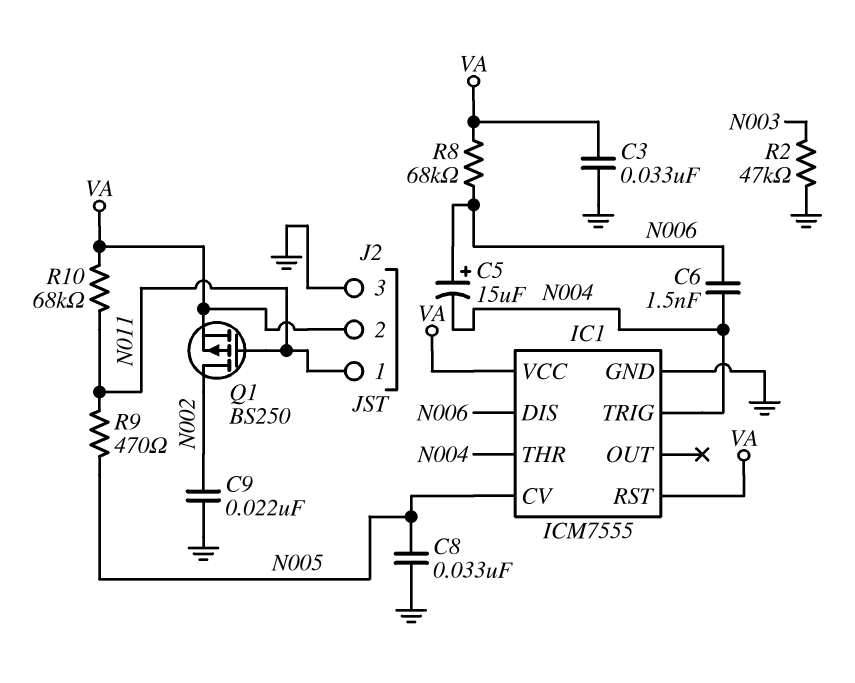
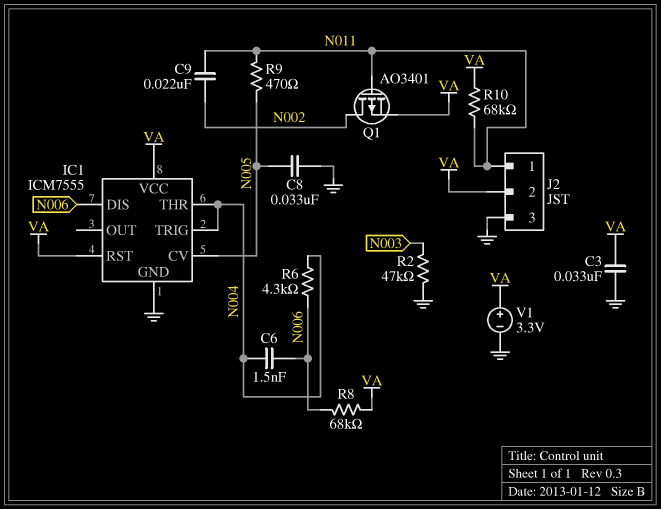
C5: 15uF (plus N006, minus N004) -> none
C9: 22nF (GND, N002) -> 22nF (N002, N011)
Q1: PMOS BS250 (G N011, D N002, S VA) -> PMOS AO3401 (G N011, D N002, S VA)
R6: none -> 4.3k (N004, N006)
V1: none -> 3.3V (plus VA, minus GND)

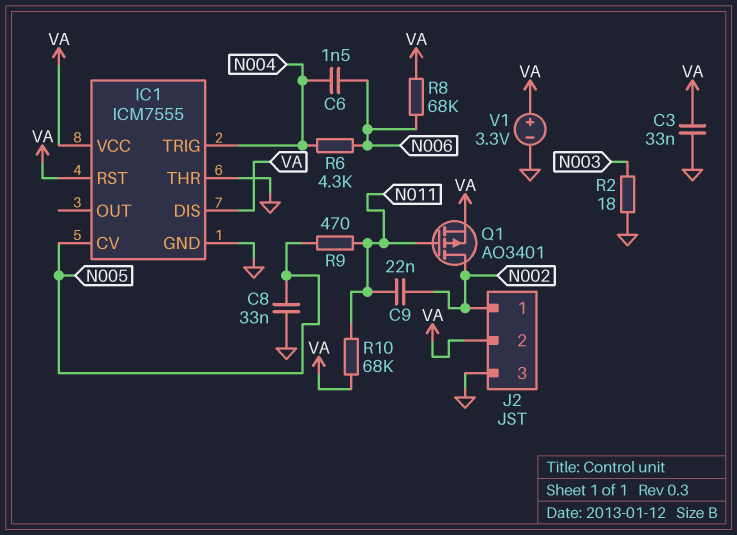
IC1 pin DIS: N006 -> VA
IC1 pin THR: N004 -> GND
J2 pin 1: N011 -> N002
R2: 47k (GND, N003) -> 18 (GND, N003)

